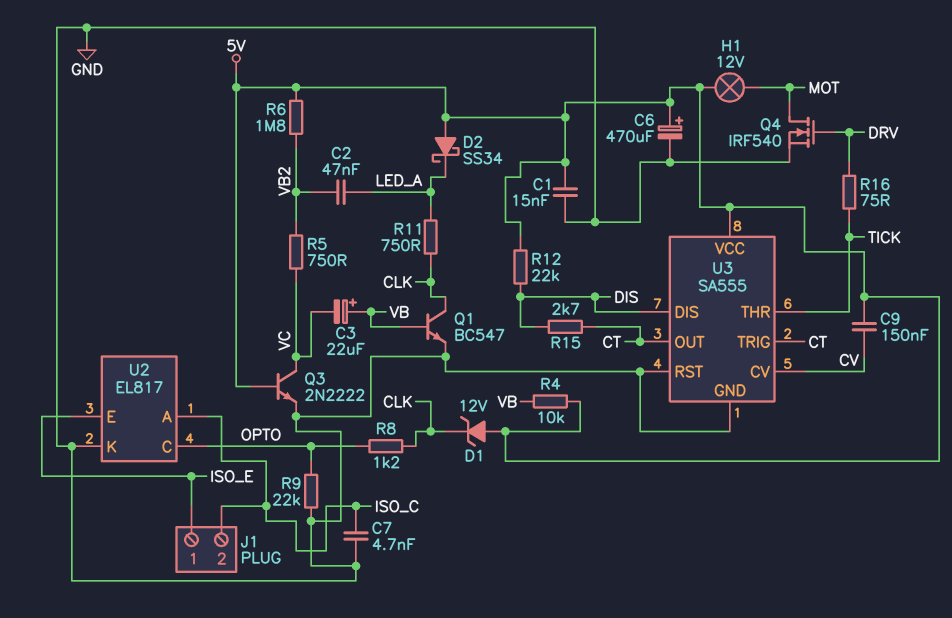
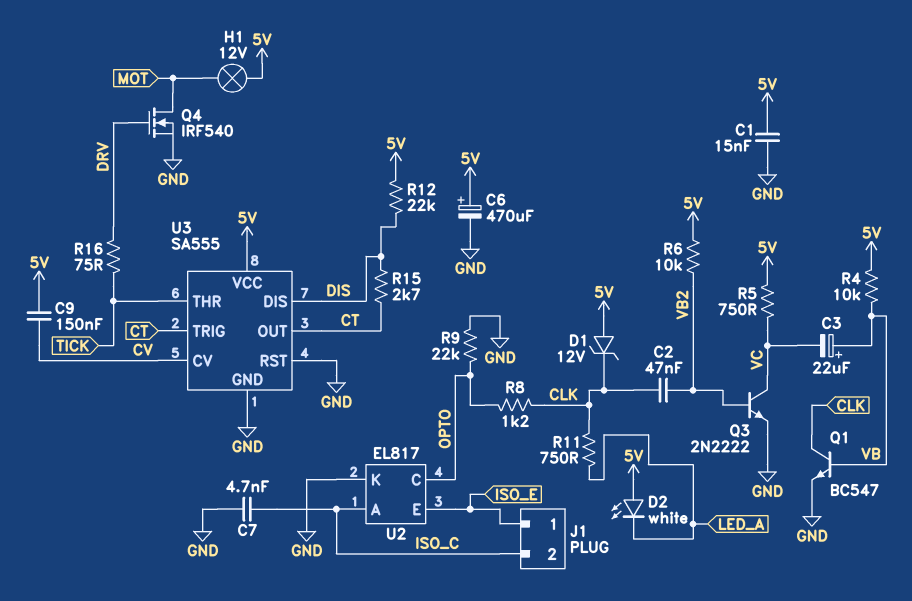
C2: 47nF (LED_A, VB2) -> 47nF (CLK, VB2)
D2: schottky SS34 (A 5V, K LED_A) -> LED white (A 5V, K LED_A)
Q3: NPN 2N2222 (B 5V, C VC, E GND) -> NPN 2N2222 (B VB2, C VC, E GND)
R5: 750 (VB2, VC) -> 750 (5V, VC)
R6: 1.8M (5V, VB2) -> 10k (5V, VB2)

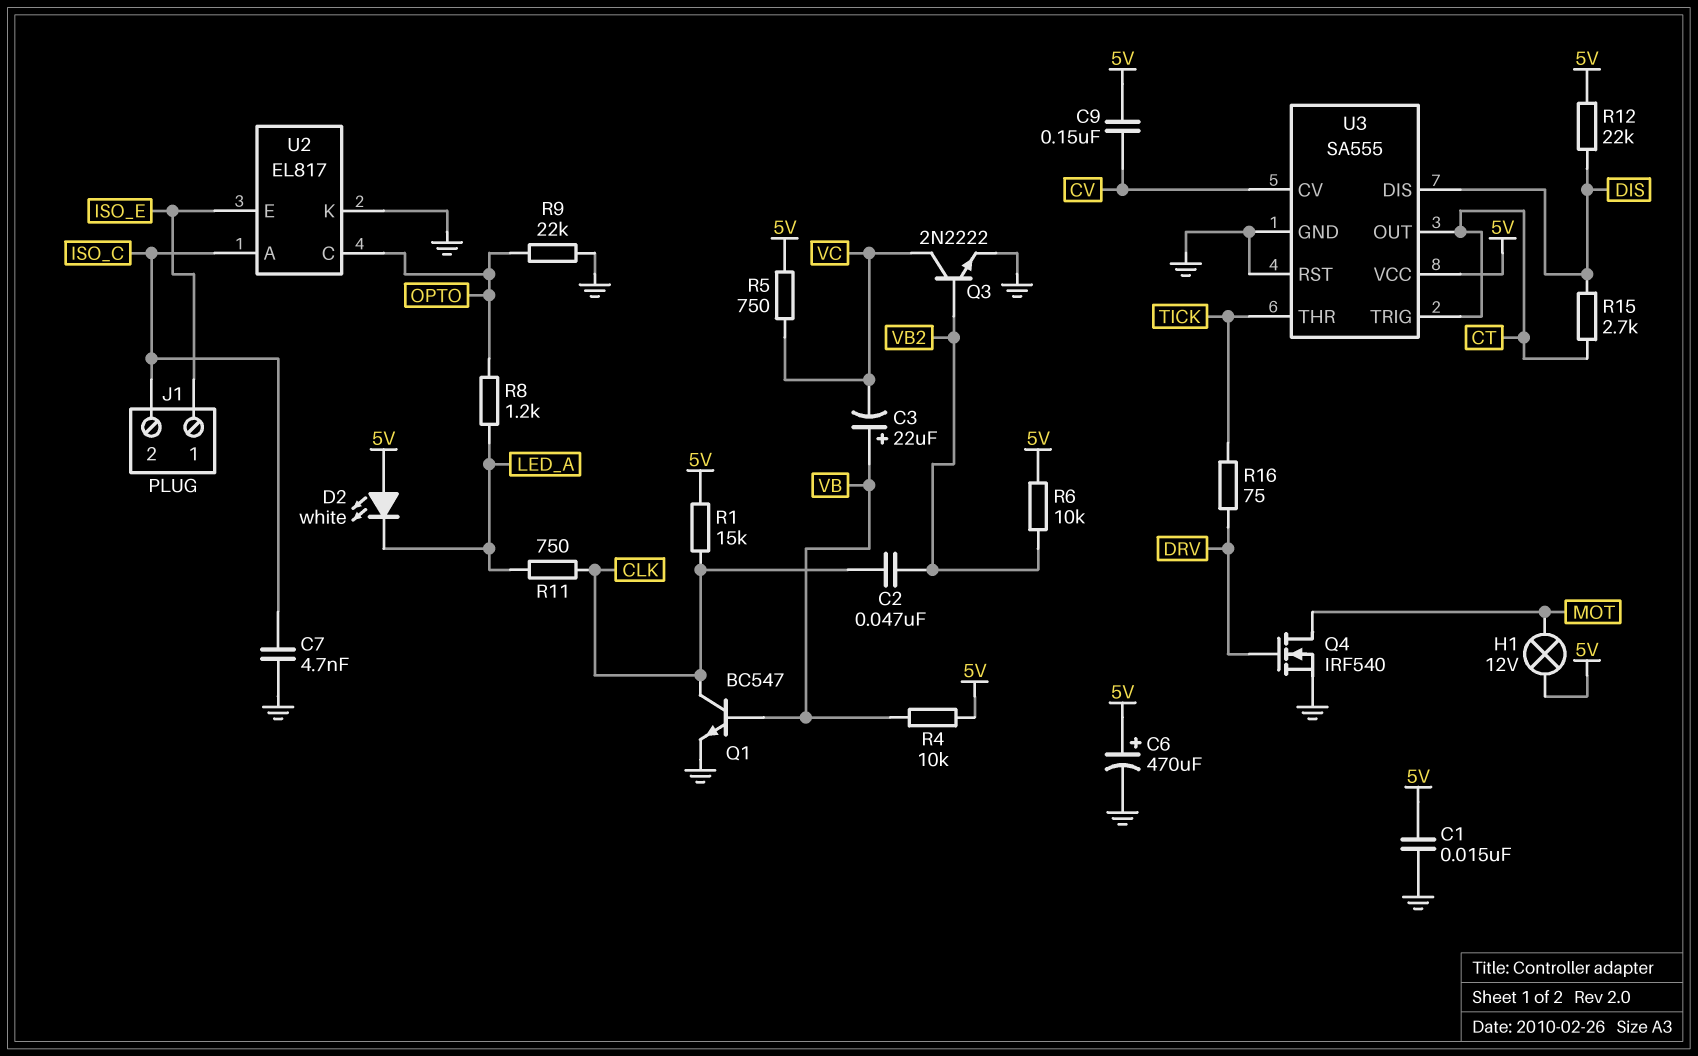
D1: zener 12V (A 5V, K CLK) -> none
R1: none -> 15k (5V, CLK)
R8: 1.2k (CLK, OPTO) -> 1.2k (LED_A, OPTO)

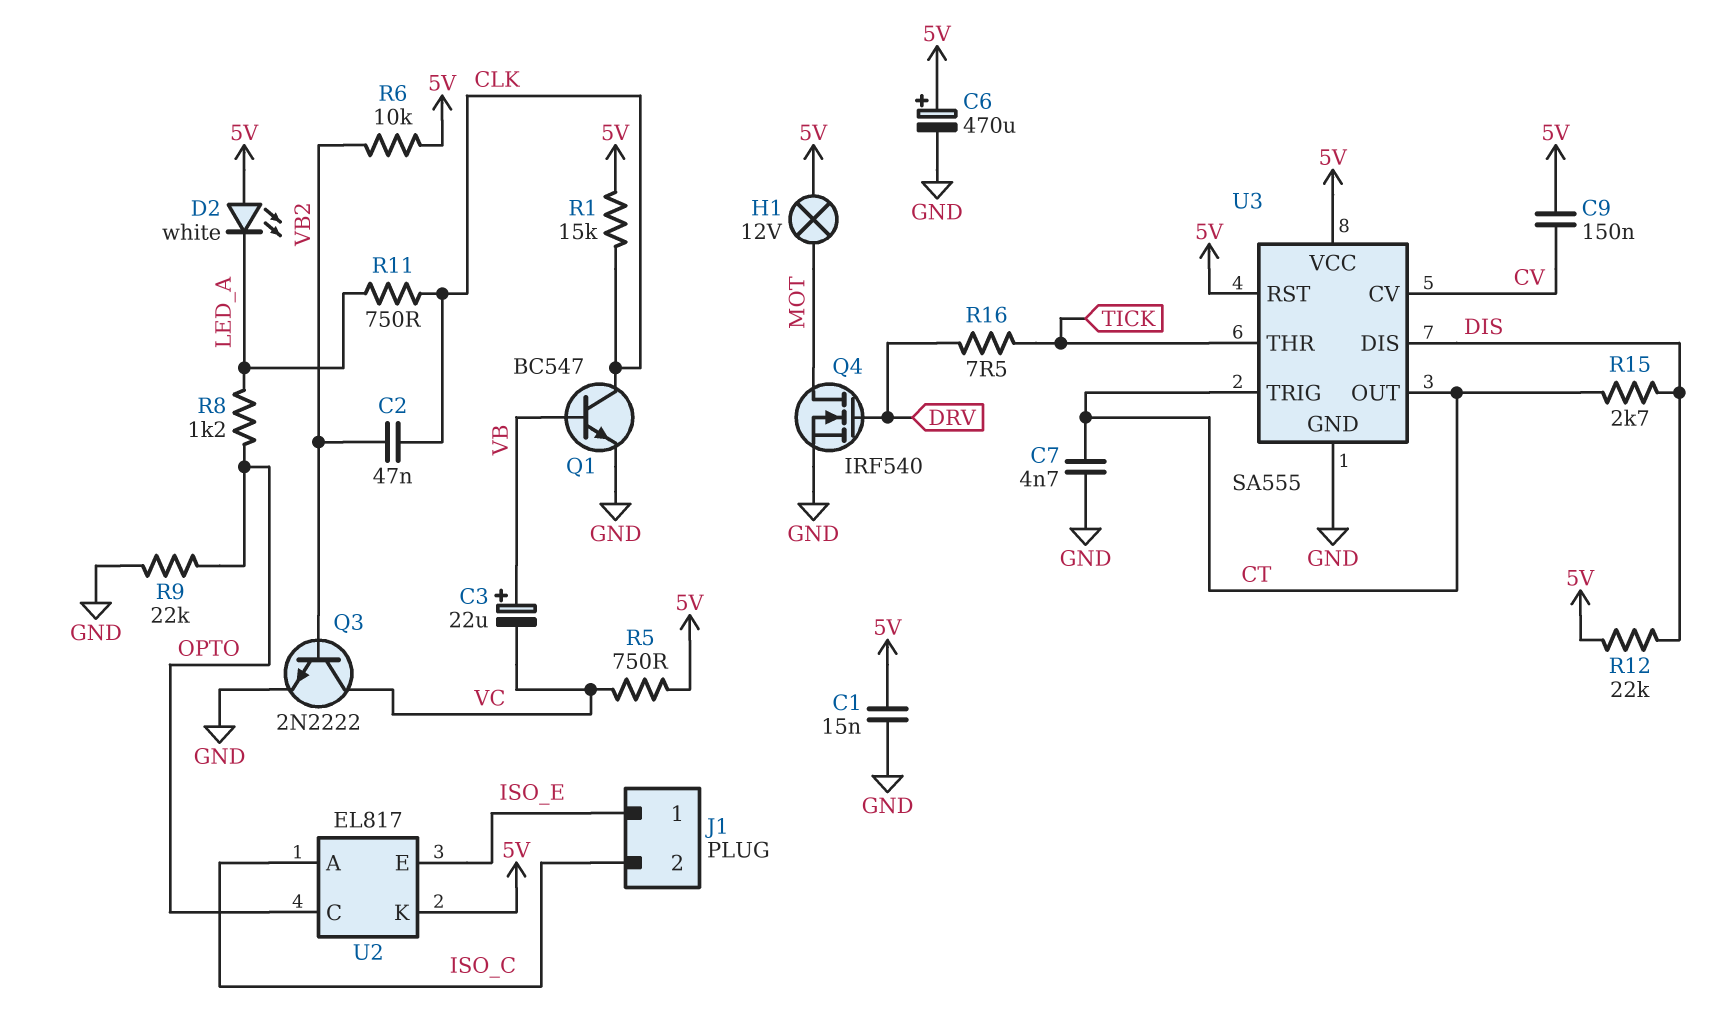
C7: 4.7nF (GND, ISO_C) -> 4.7nF (CT, GND)
R4: 10k (5V, VB) -> none
R16: 75 (DRV, TICK) -> 7.5 (DRV, TICK)
U2 pin K: GND -> 5V
U3 pin RST: GND -> 5V

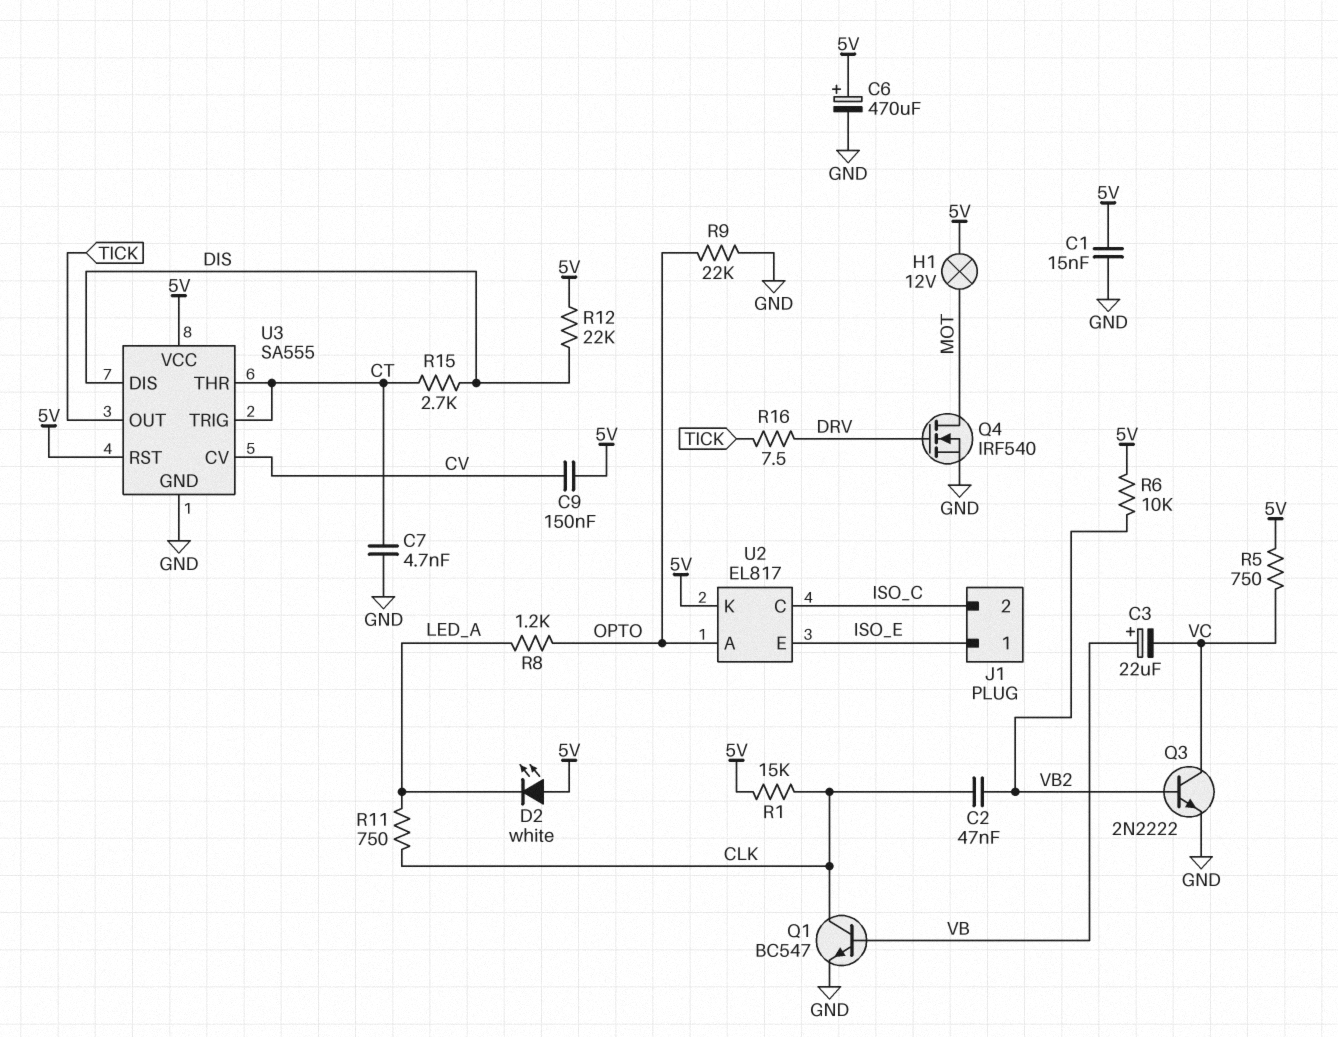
U2 pin A: ISO_C -> OPTO
U2 pin C: OPTO -> ISO_C
U3 pin OUT: CT -> TICK
U3 pin THR: TICK -> CT

